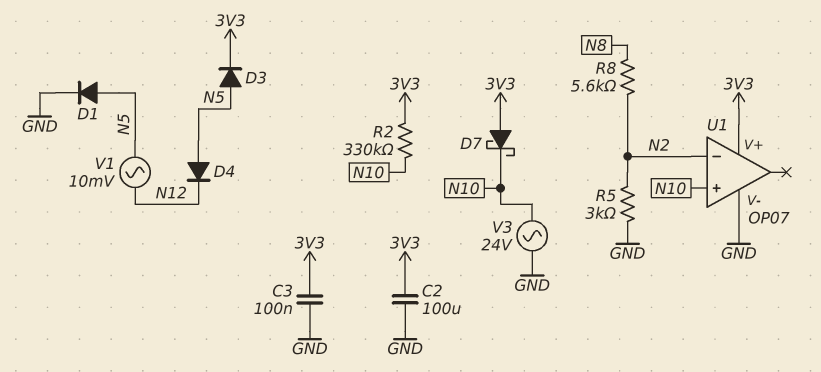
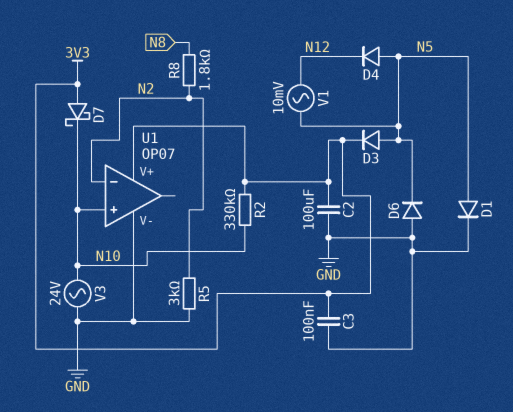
D6: none -> diode (A GND, K N5)
R8: 5.6k (N2, N8) -> 1.8k (N2, N8)

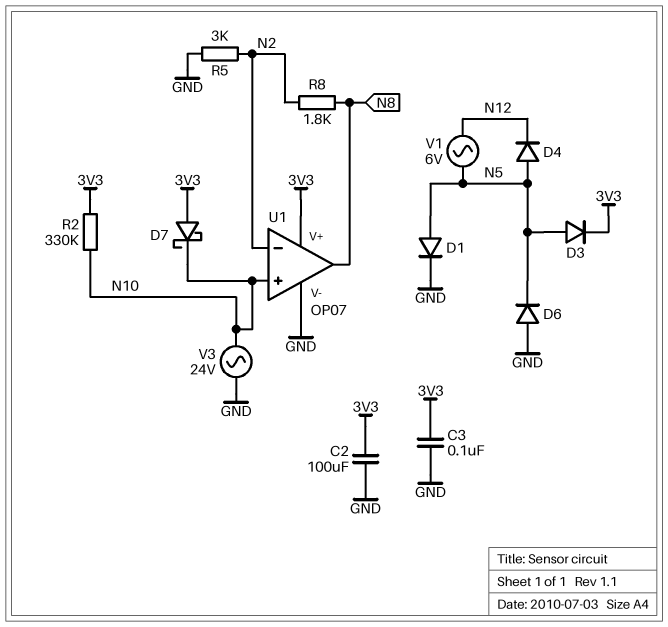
U1 pin out: none -> N8
V1: AC 10mV (N5, N12) -> AC 6V (N5, N12)

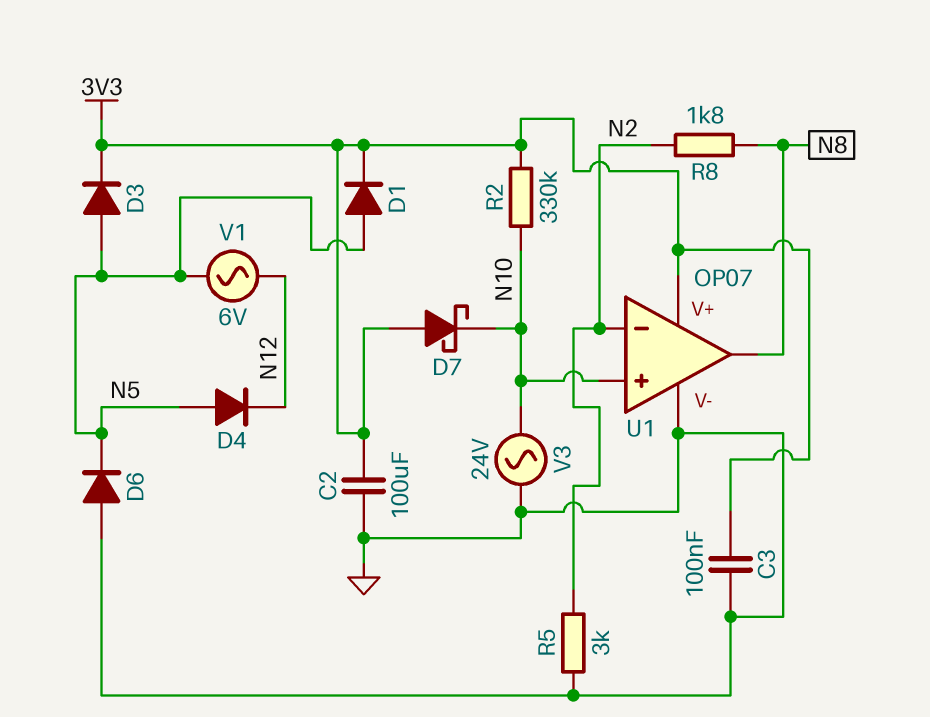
D1: diode (A N5, K GND) -> diode (A N5, K 3V3)

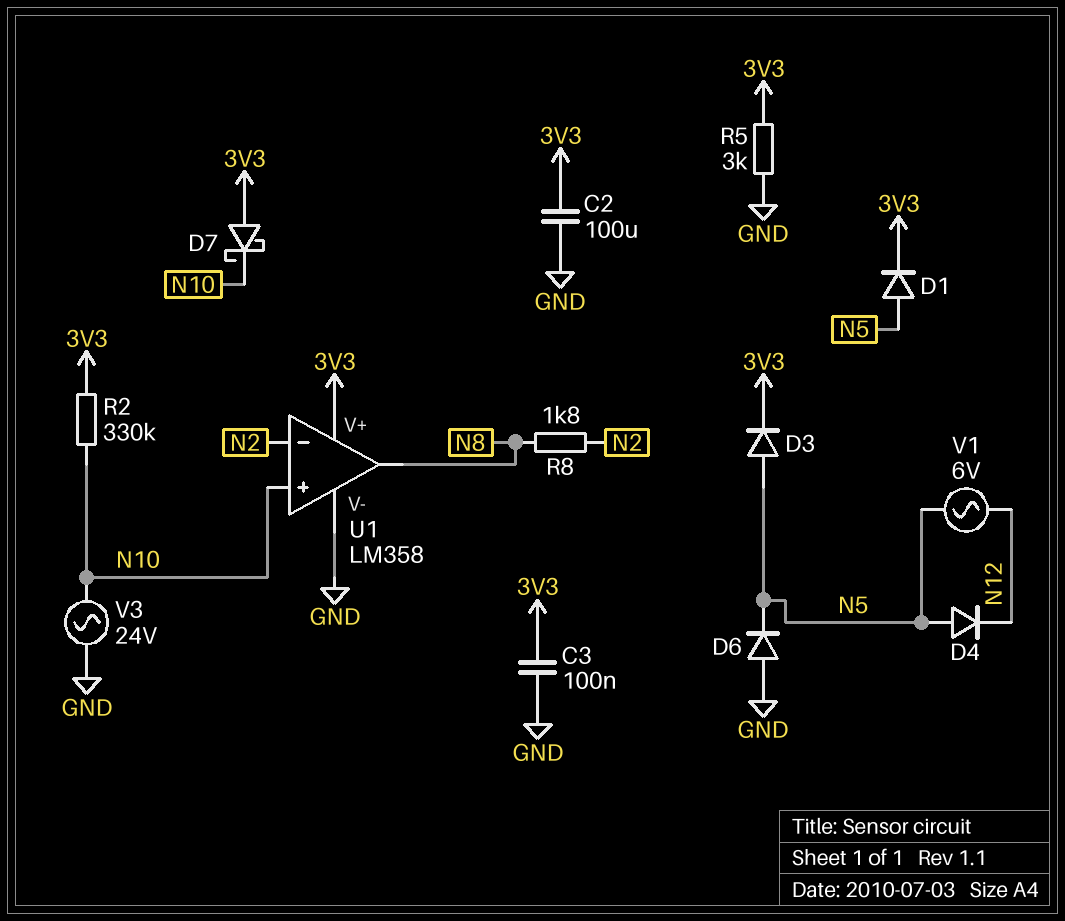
R5: 3k (GND, N2) -> 3k (3V3, GND)
U1: OP07 -> LM358

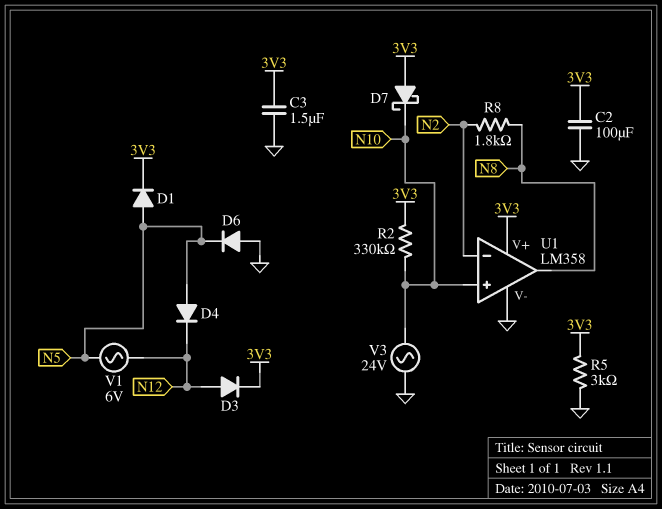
C3: 100nF (3V3, GND) -> 1.5uF (3V3, GND)
D3: diode (A N5, K 3V3) -> diode (A N12, K 3V3)

